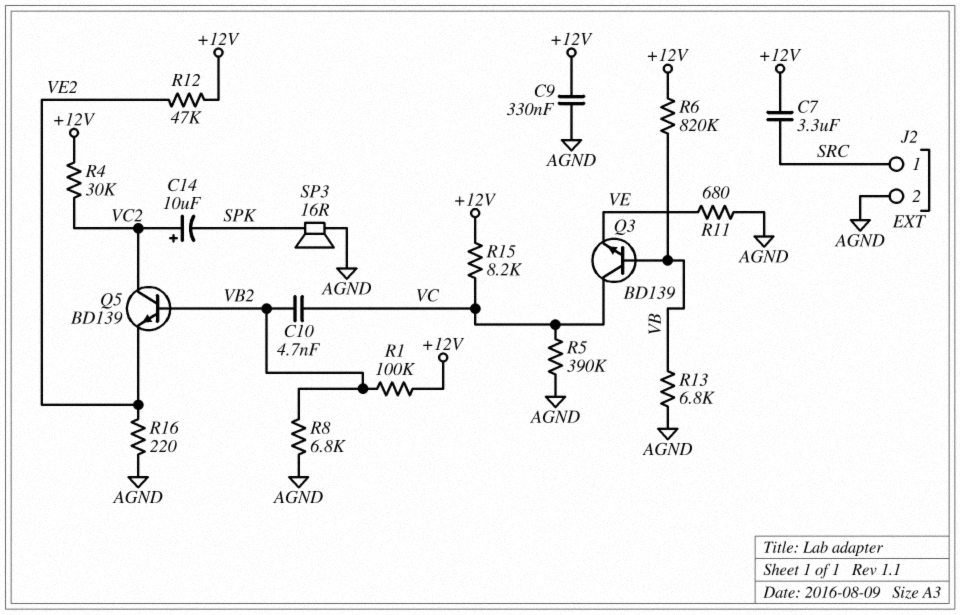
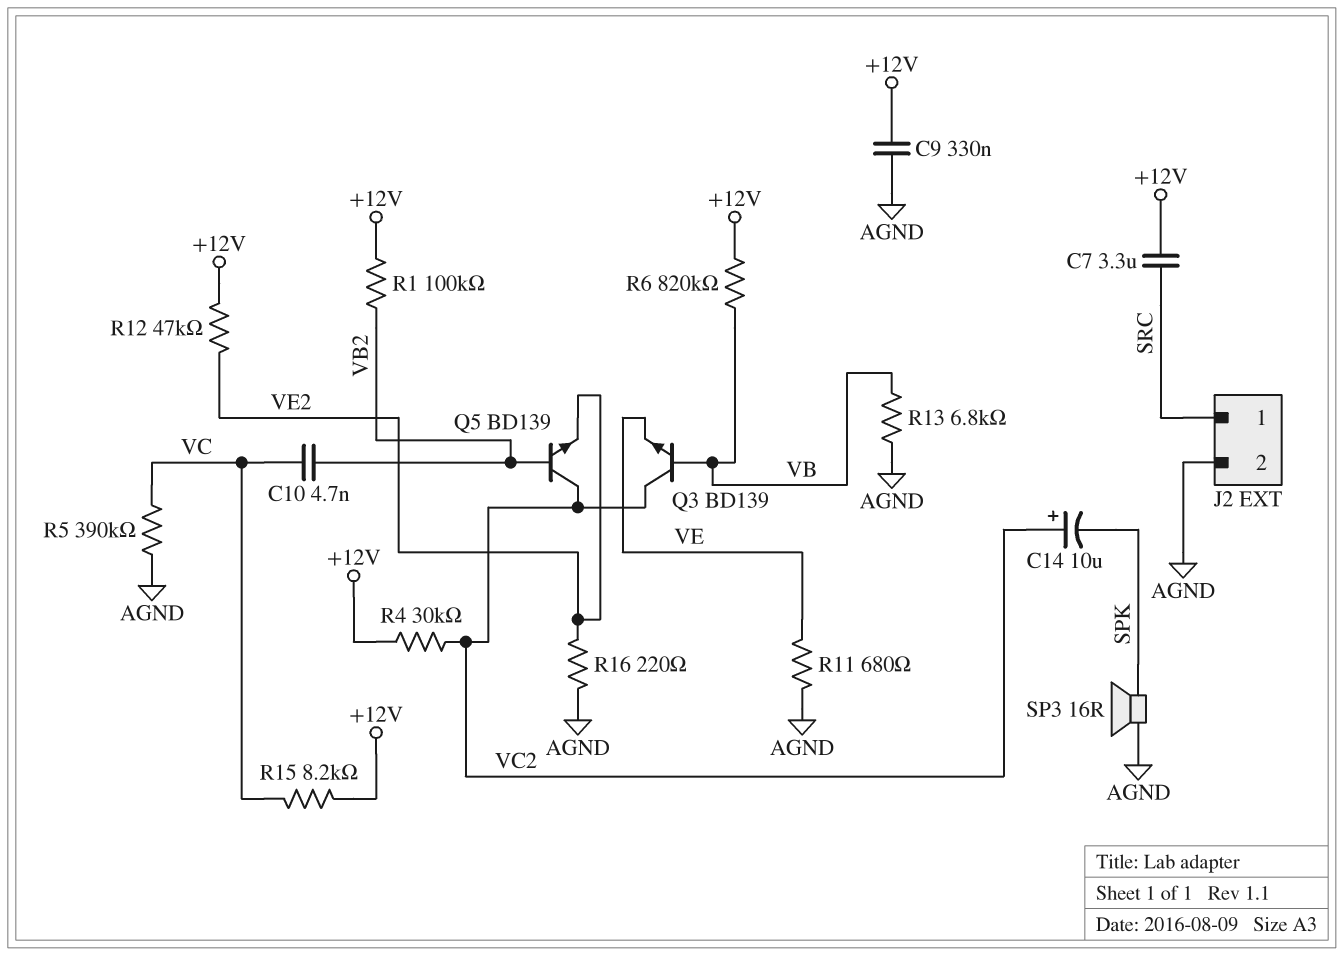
Q3: NPN BD139 (B VB, C VC, E VE) -> NPN BD139 (B VB, C VC2, E VE)
R8: 6.8k (AGND, VB2) -> none

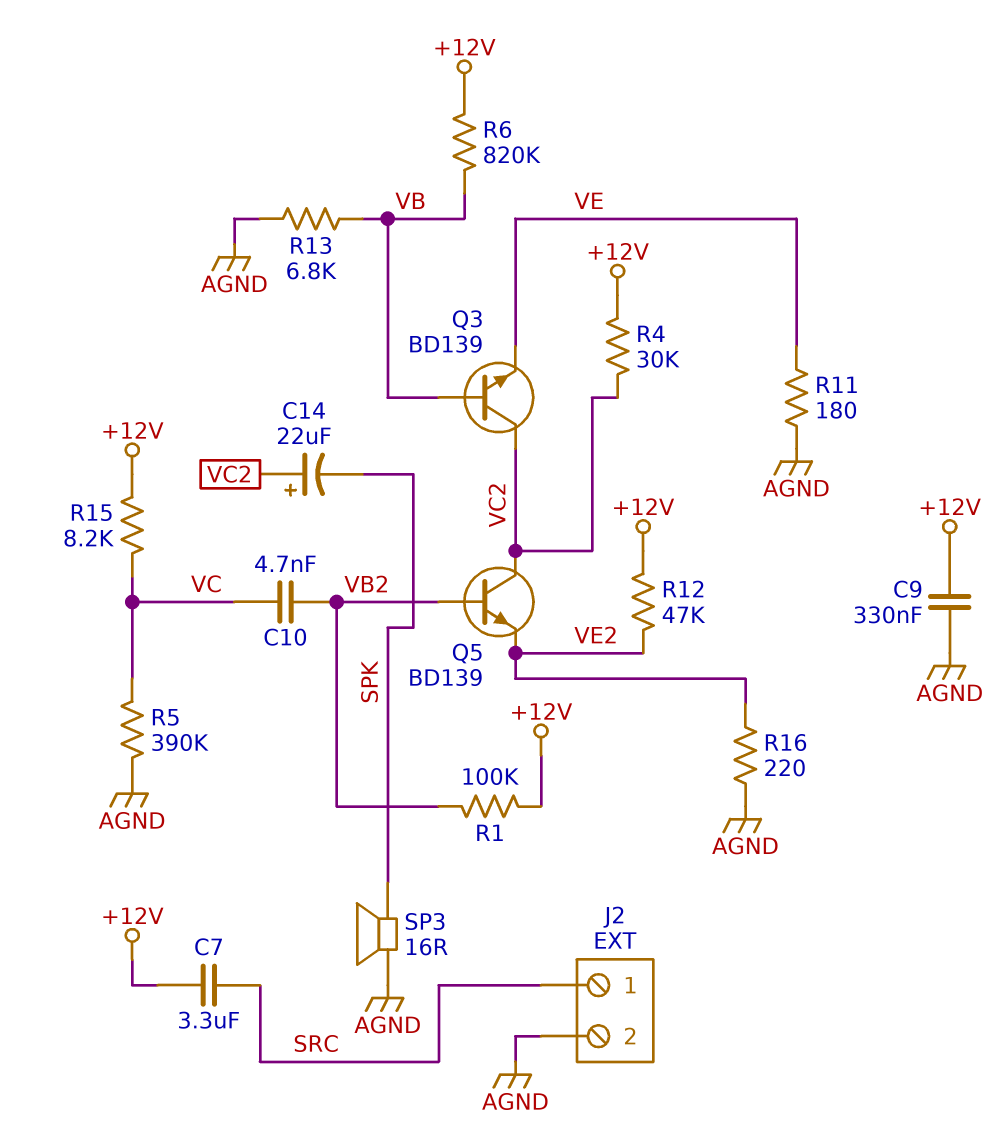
C14: 10uF (plus VC2, minus SPK) -> 22uF (plus VC2, minus SPK)
R11: 680 (AGND, VE) -> 180 (AGND, VE)

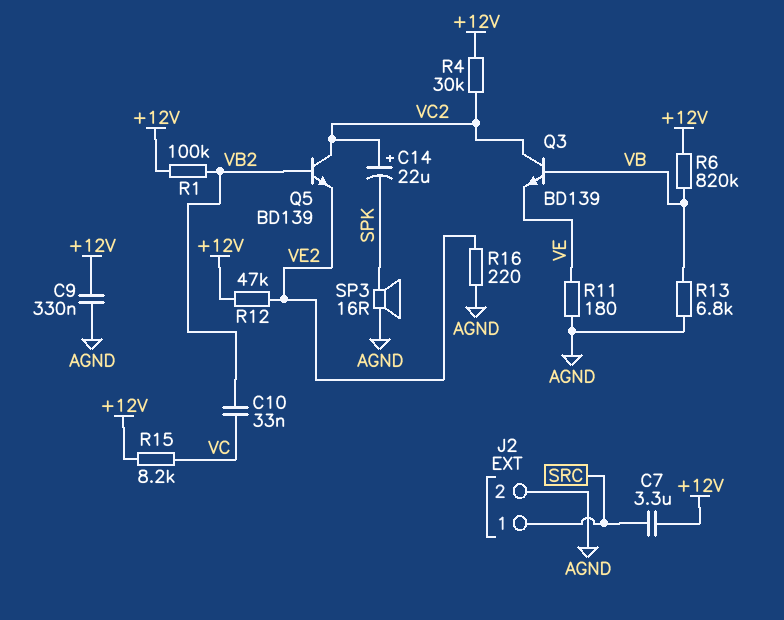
C10: 4.7nF (VB2, VC) -> 33nF (VB2, VC)
R5: 390k (AGND, VC) -> none

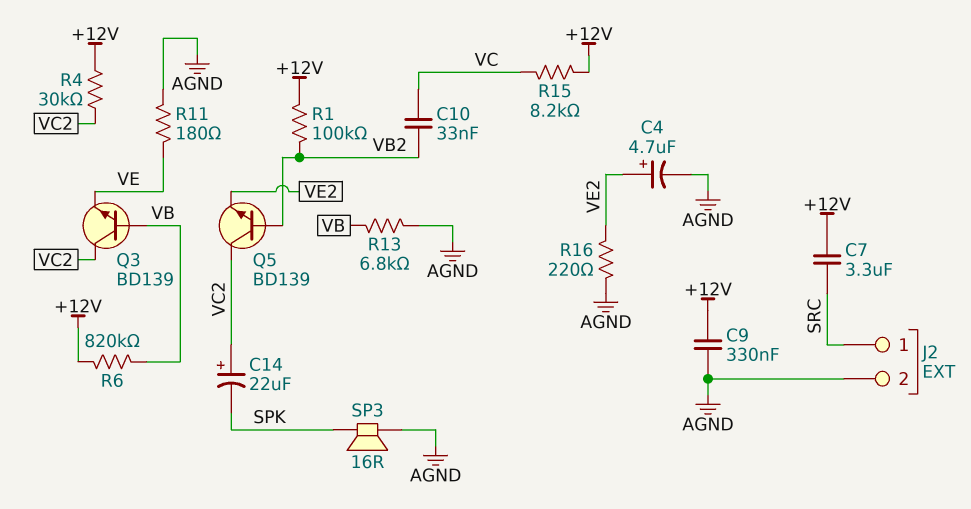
C4: none -> 4.7uF (plus VE2, minus AGND)
R12: 47k (+12V, VE2) -> none

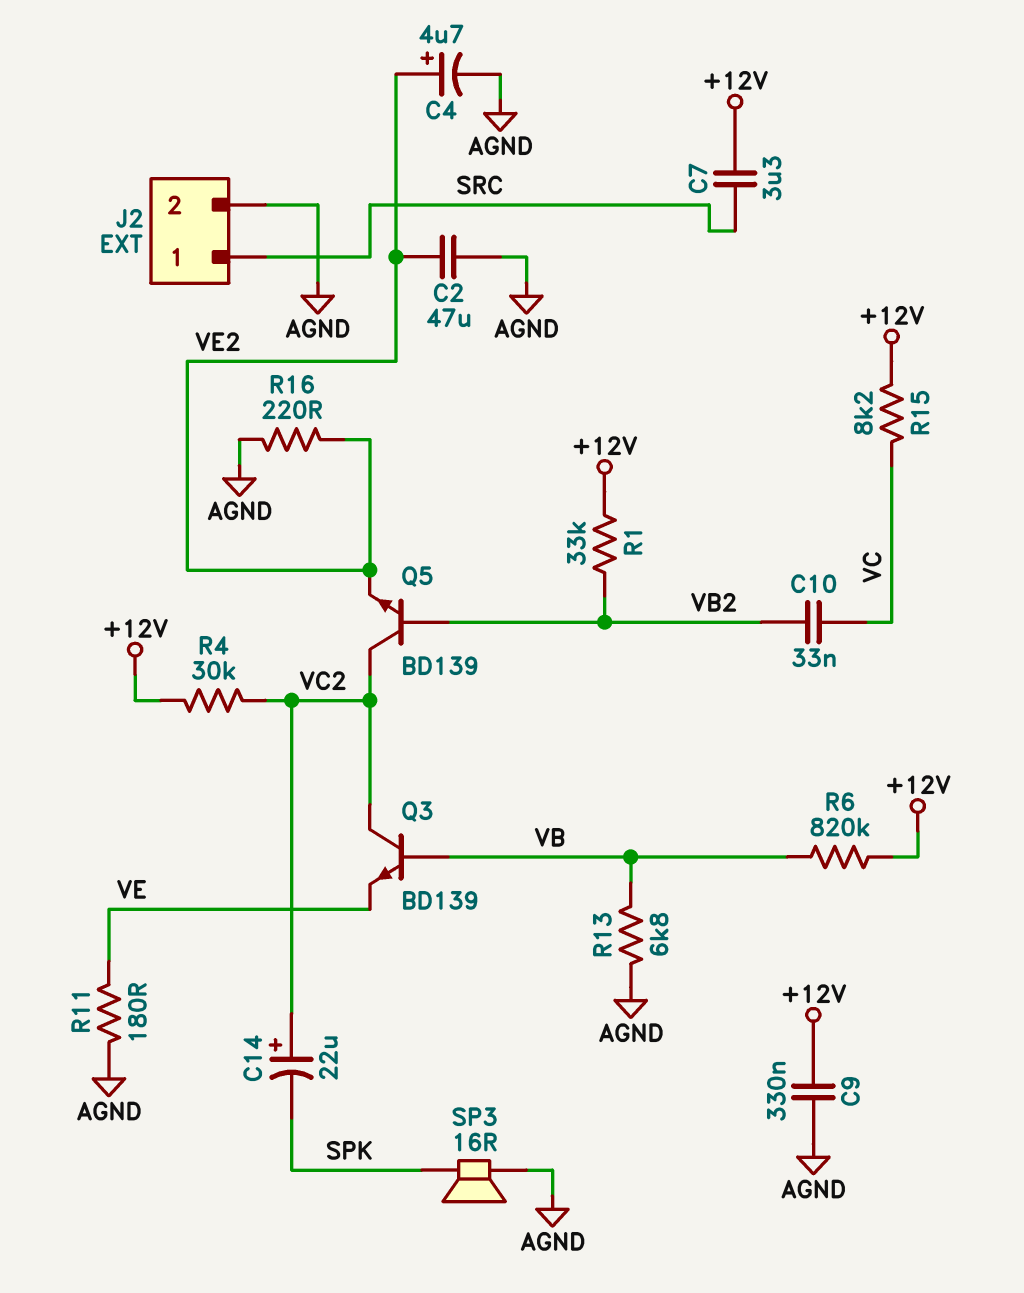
C2: none -> 47uF (AGND, VE2)
R1: 100k (+12V, VB2) -> 33k (+12V, VB2)

